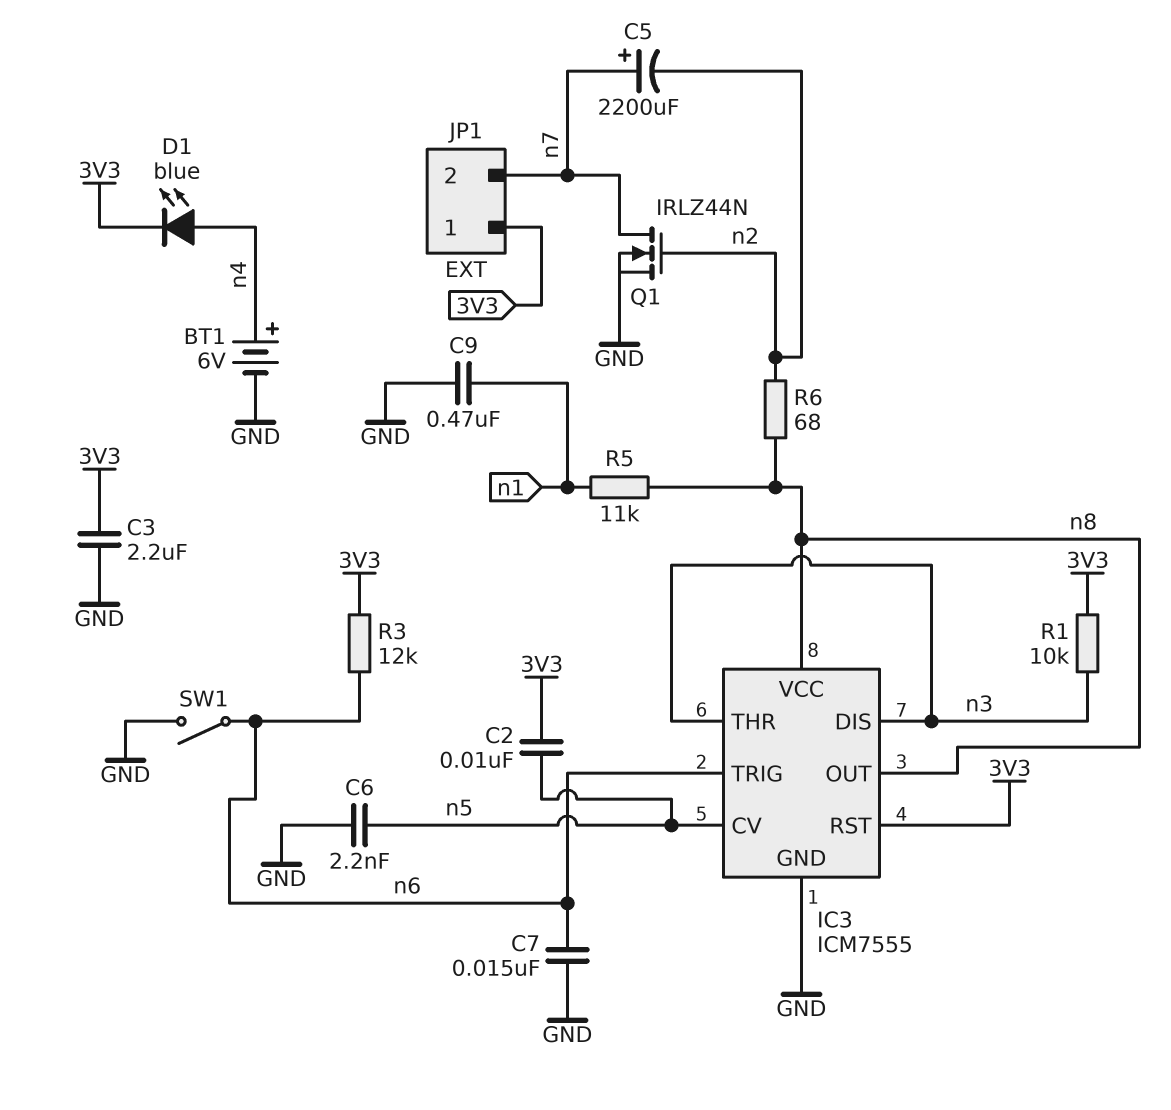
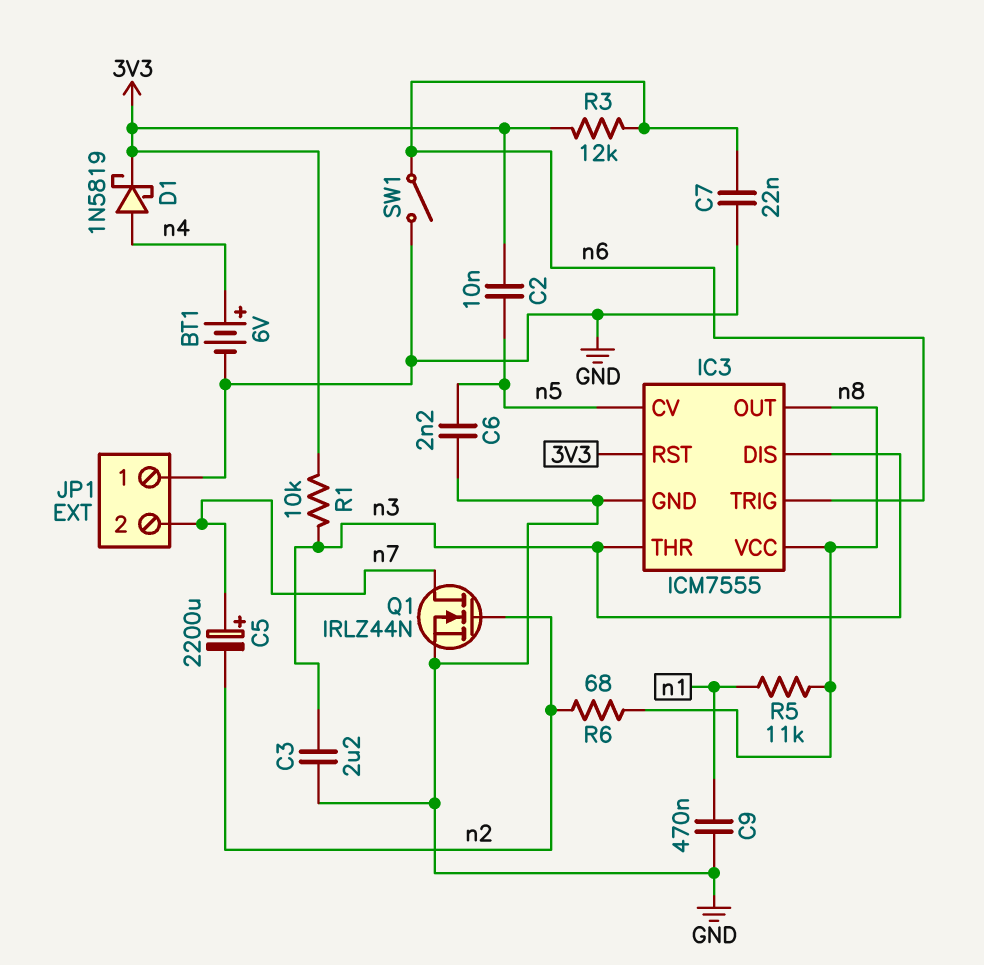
C3: 2.2uF (3V3, GND) -> 2.2uF (GND, n3)
C7: 15nF (GND, n6) -> 22nF (GND, n6)
D1: LED blue (A n4, K 3V3) -> schottky 1N5819 (A n4, K 3V3)
JP1 pin 1: 3V3 -> GND

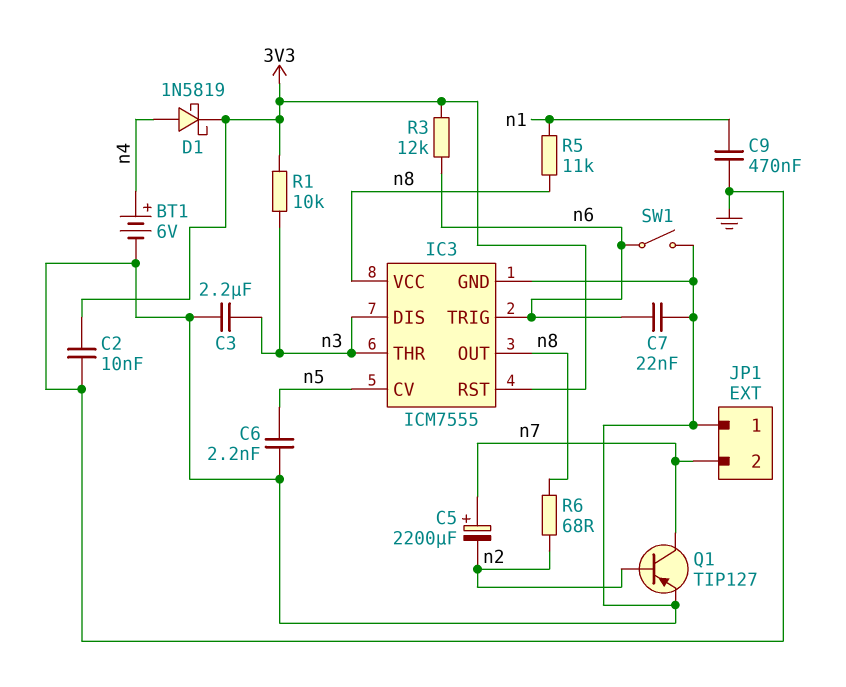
C2: 10nF (3V3, n5) -> 10nF (3V3, GND)
Q1: NMOS IRLZ44N (G n2, D n7, S GND) -> PNP TIP127 (B n2, C n7, E GND)

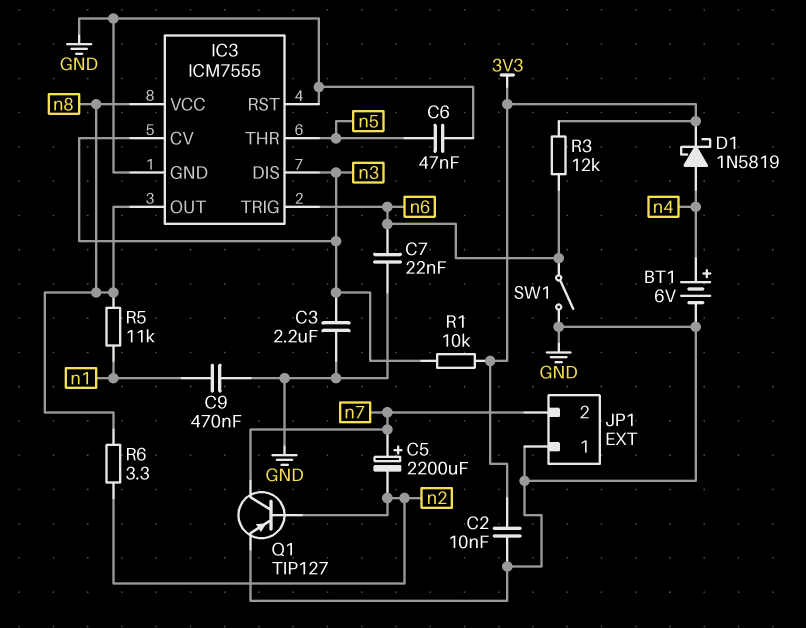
C6: 2.2nF (GND, n5) -> 47nF (GND, n5)
IC3 pin CV: n5 -> n3
IC3 pin RST: 3V3 -> GND
IC3 pin THR: n3 -> n5
R6: 68 (n2, n8) -> 3.3 (n2, n8)

